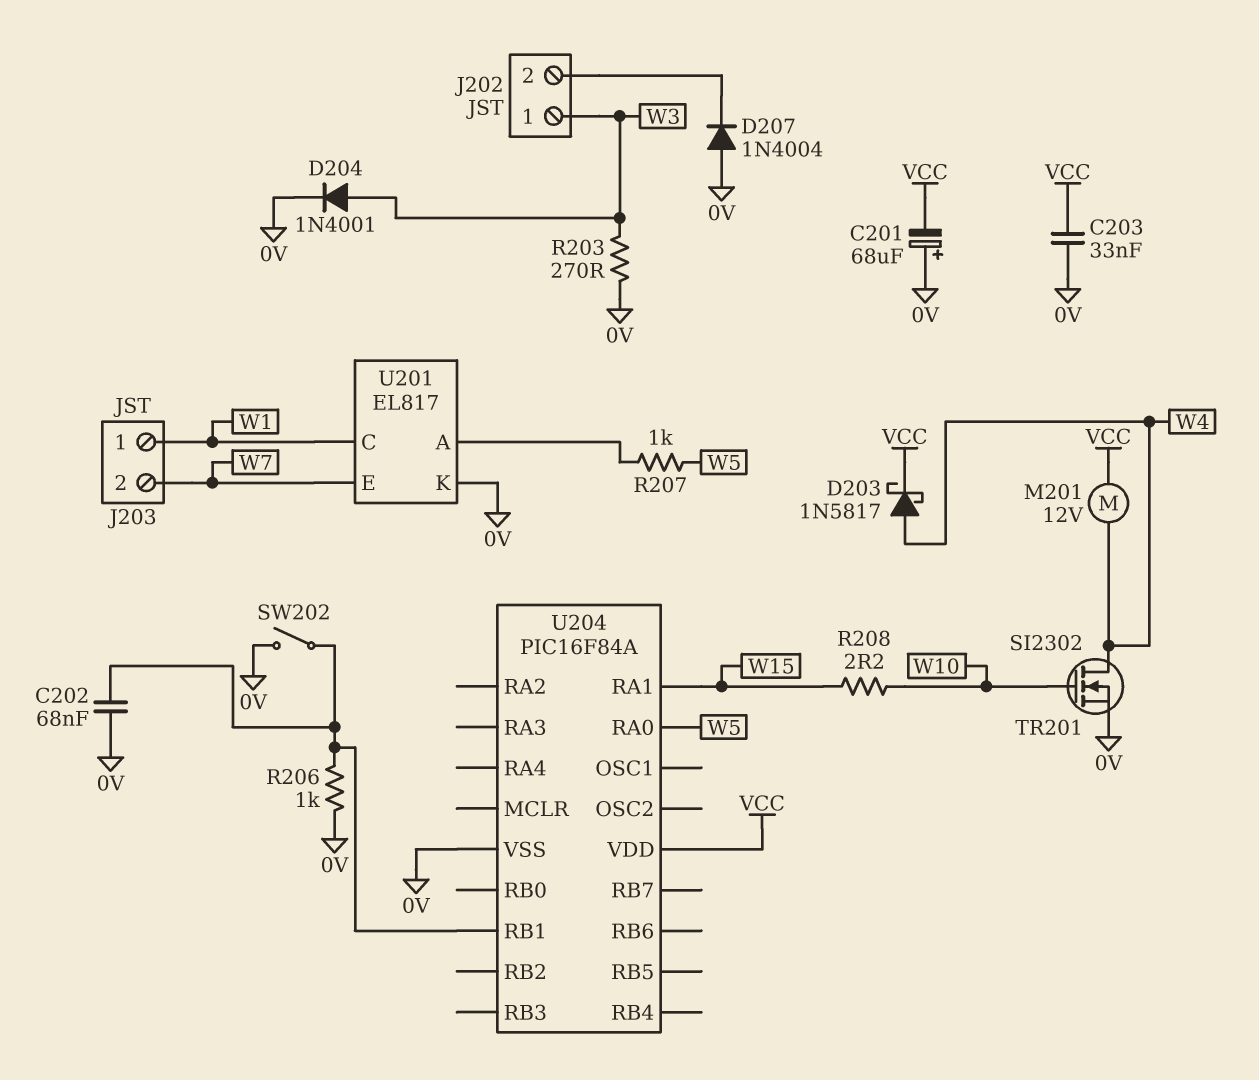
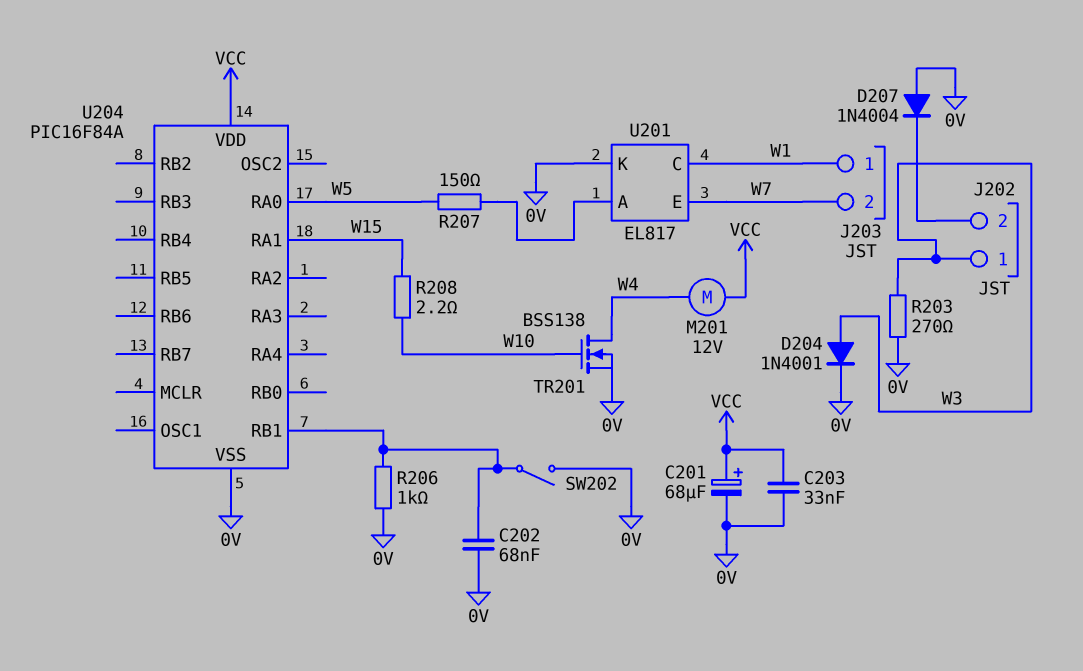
C201: 68uF (plus 0V, minus VCC) -> 68uF (plus VCC, minus 0V)
D203: schottky 1N5817 (A W4, K VCC) -> none
R207: 1k (U201/A, W5) -> 150 (U201/A, W5)
TR201: NMOS SI2302 (G W10, D W4, S 0V) -> NMOS BSS138 (G W10, D W4, S 0V)

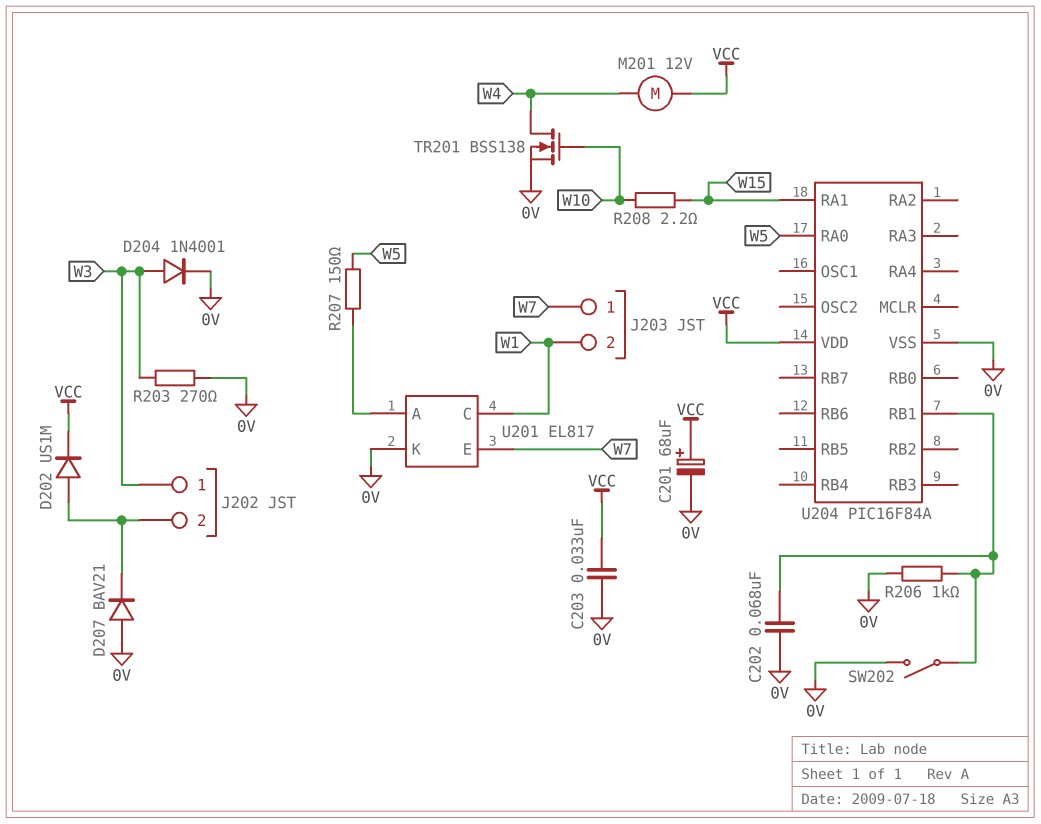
D202: none -> diode US1M (A J202/2, K VCC)
D207: diode 1N4004 (A 0V, K J202/2) -> diode BAV21 (A 0V, K J202/2)
J203 pin 1: W1 -> W7
J203 pin 2: W7 -> W1

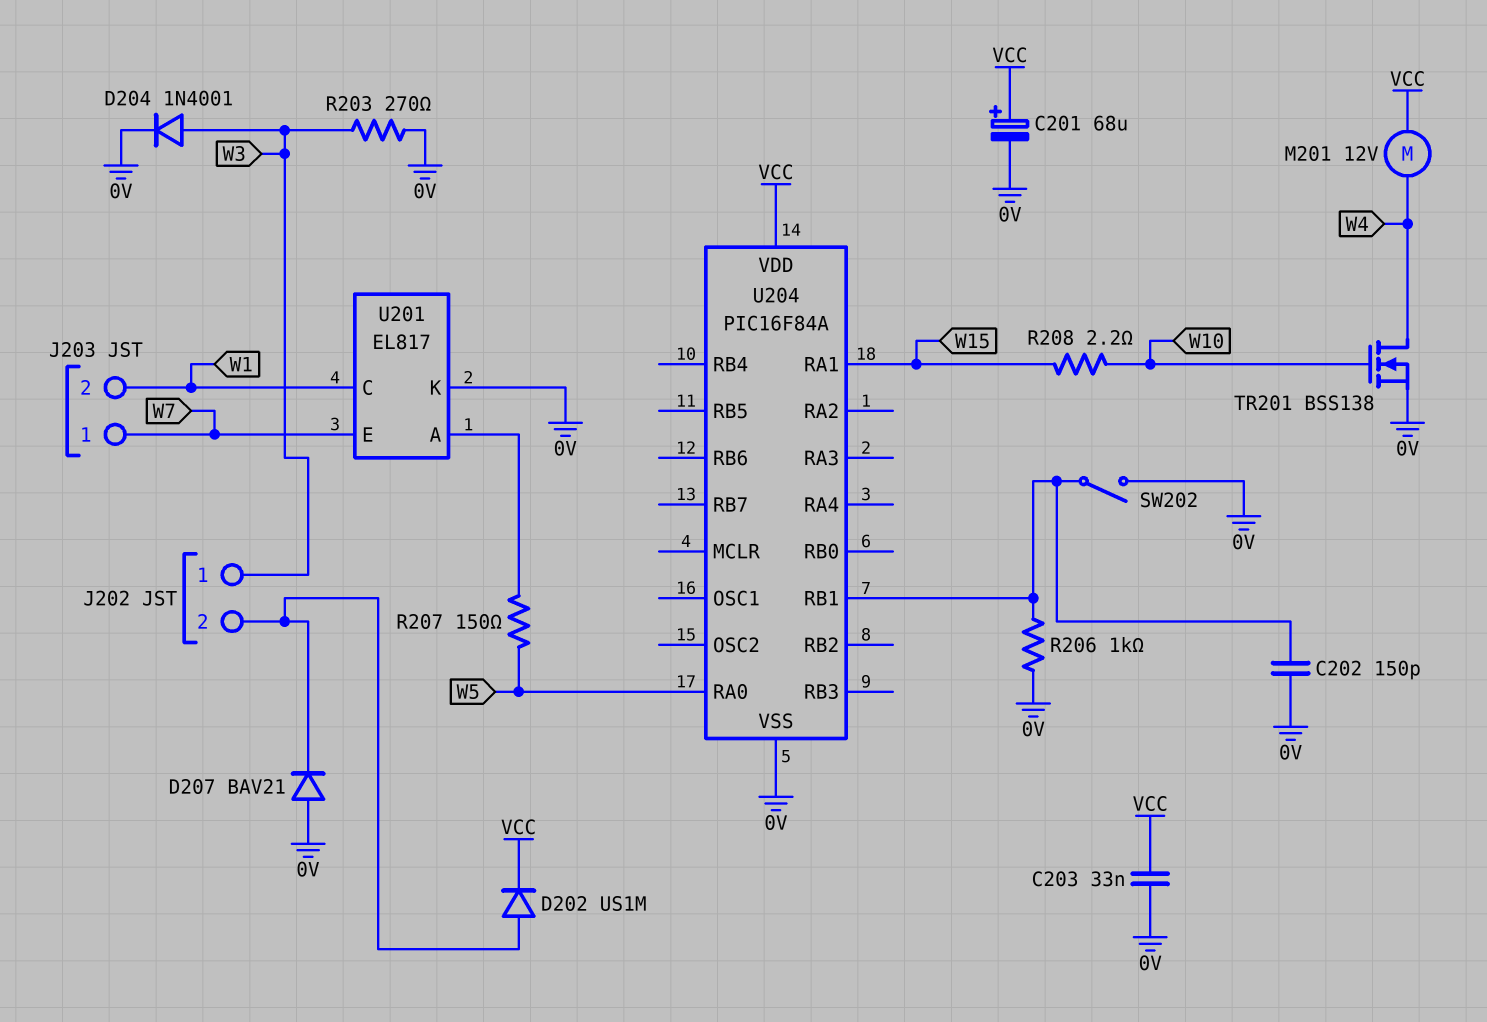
C202: 68nF (0V, U204/RB1) -> 150pF (0V, U204/RB1)

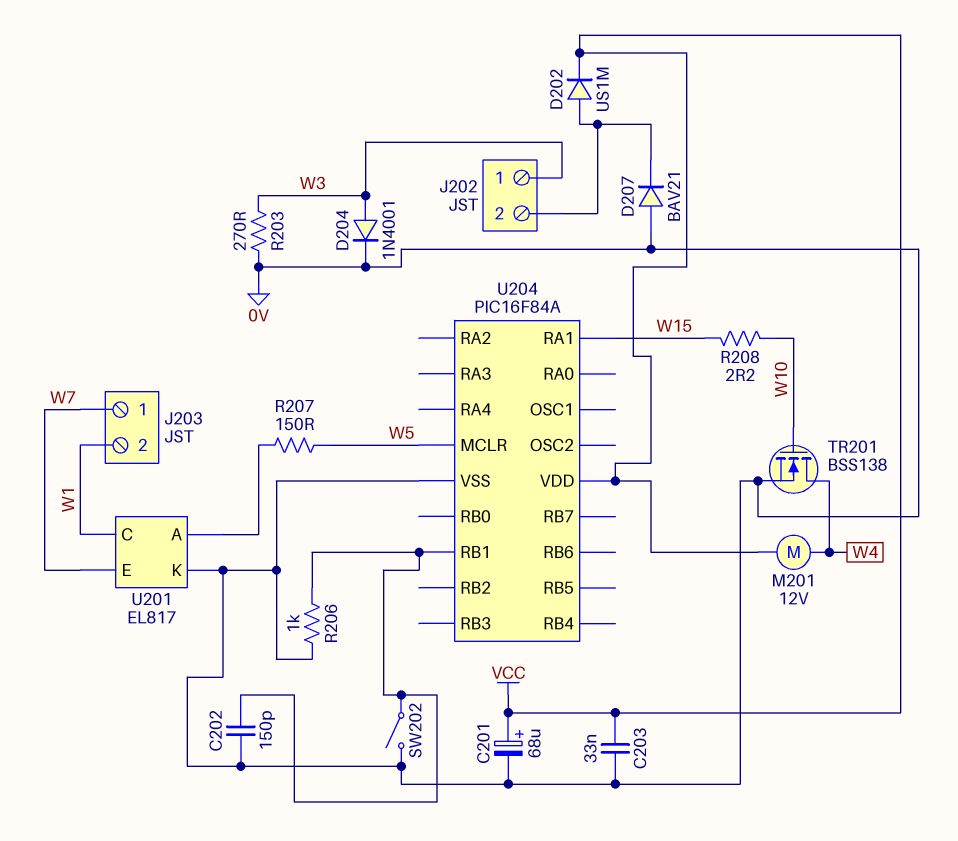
U204 pin MCLR: none -> W5
U204 pin RA0: W5 -> none

